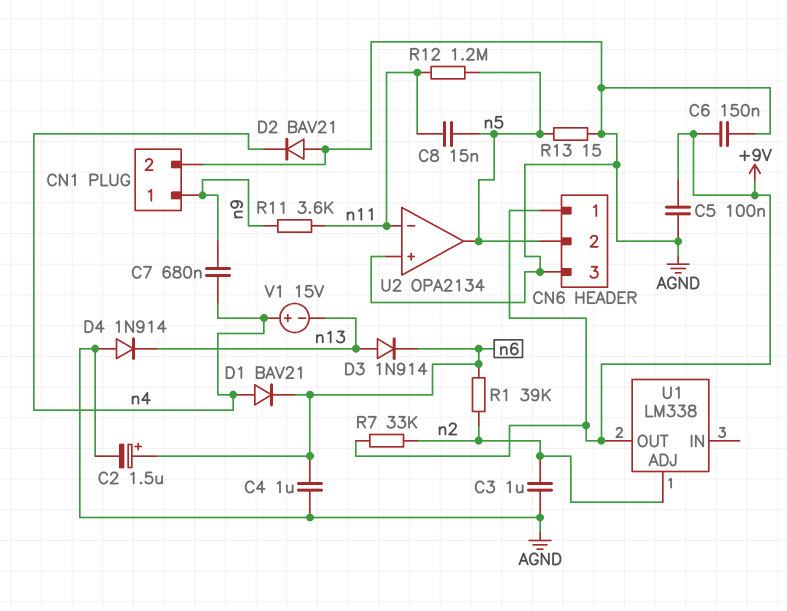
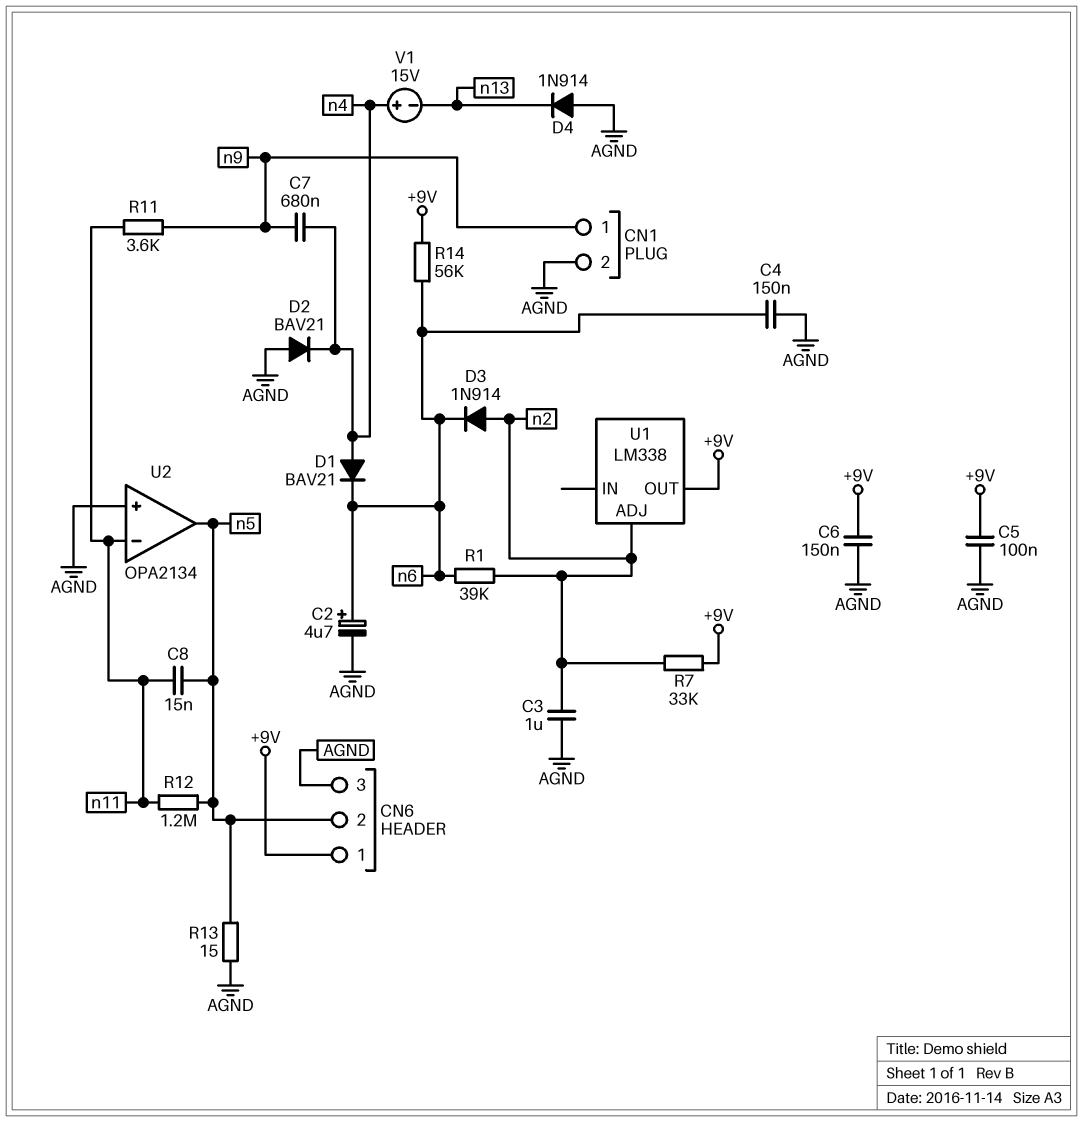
C2: 1.5uF (plus n6, minus AGND) -> 4.7uF (plus n6, minus AGND)
C4: 1uF (AGND, n6) -> 150nF (AGND, n6)
D3: diode 1N914 (A n13, K n6) -> diode 1N914 (A n2, K n6)
R14: none -> 56k (+9V, n6)

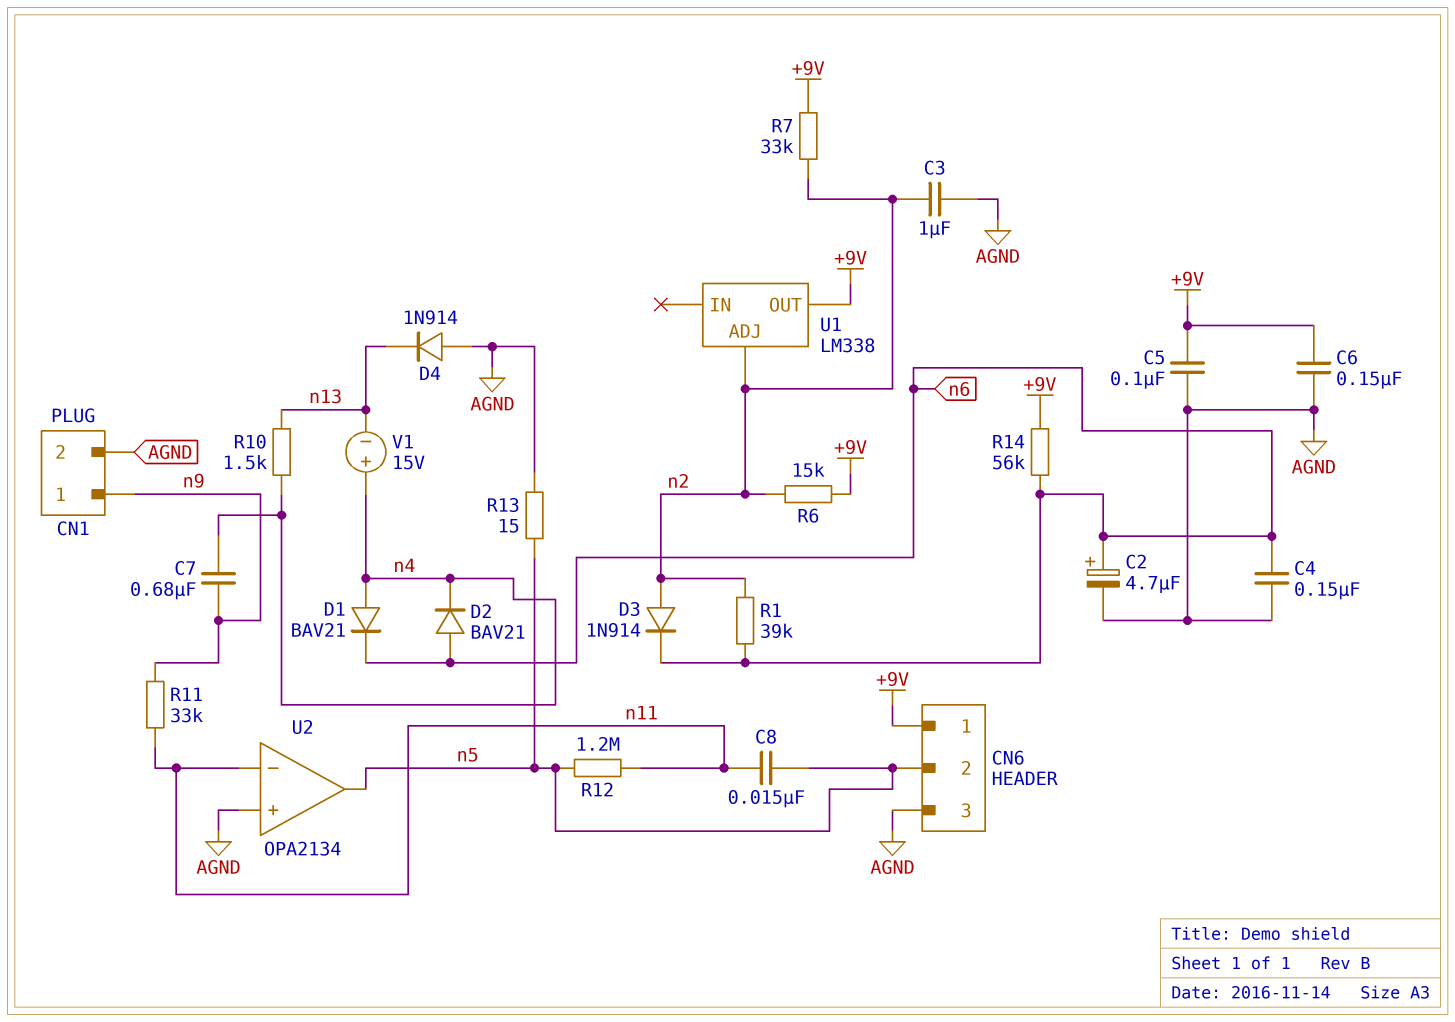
D2: diode BAV21 (A AGND, K n4) -> diode BAV21 (A n6, K n4)
R6: none -> 15k (+9V, n2)
R10: none -> 1.5k (n4, n13)
R11: 3.6k (n9, n11) -> 33k (n9, n11)

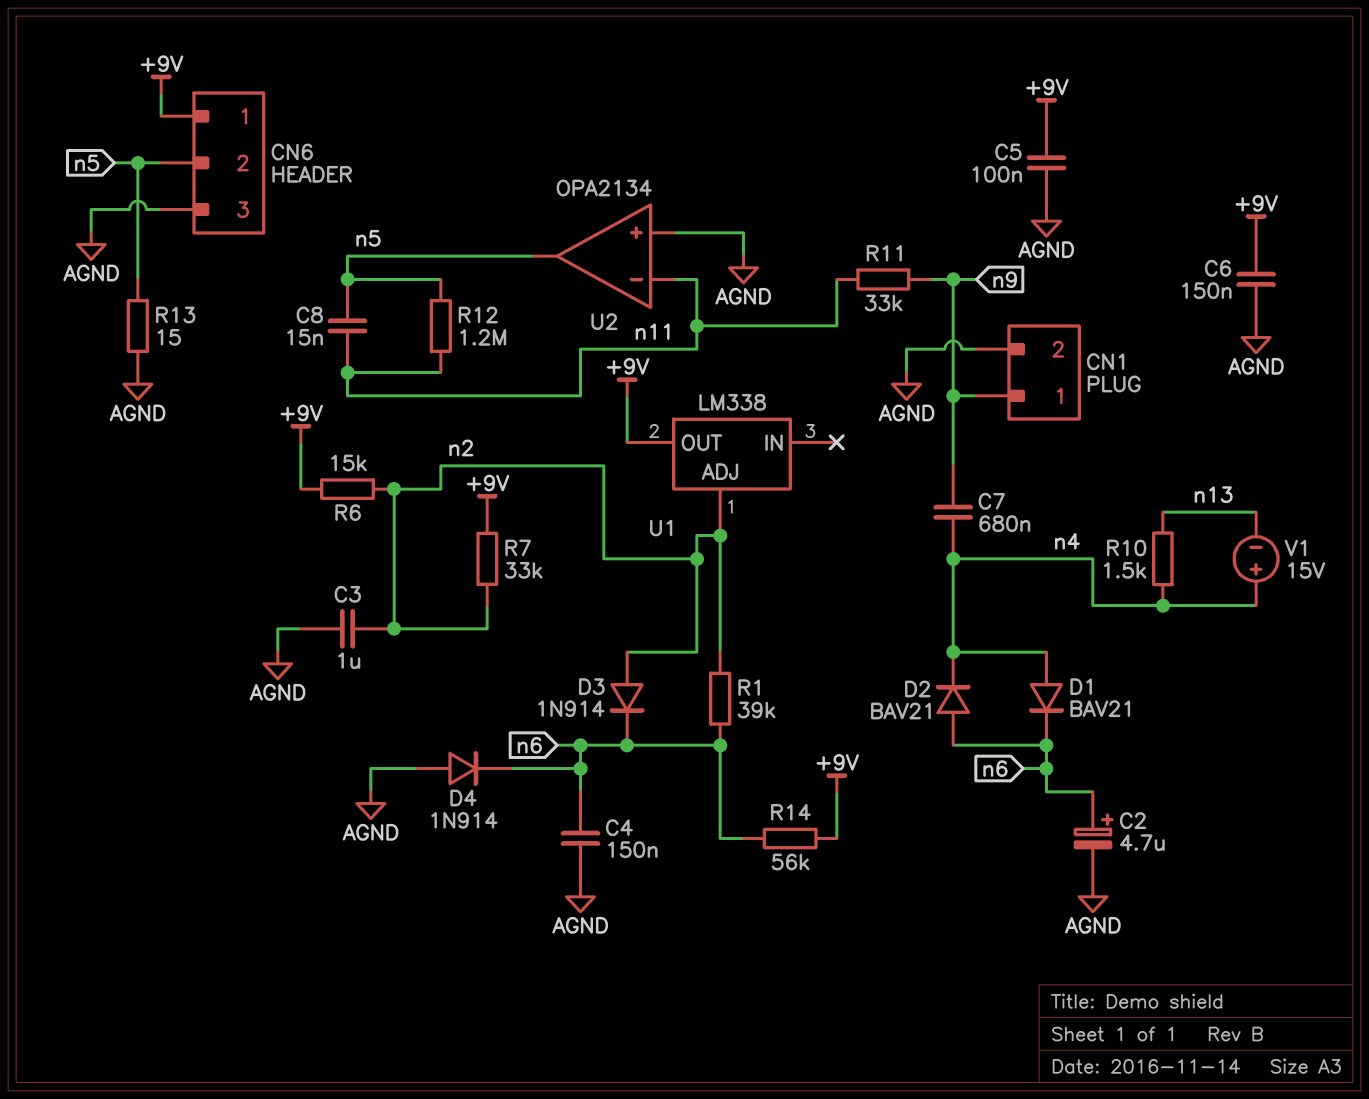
D4: diode 1N914 (A AGND, K n13) -> diode 1N914 (A AGND, K n6)

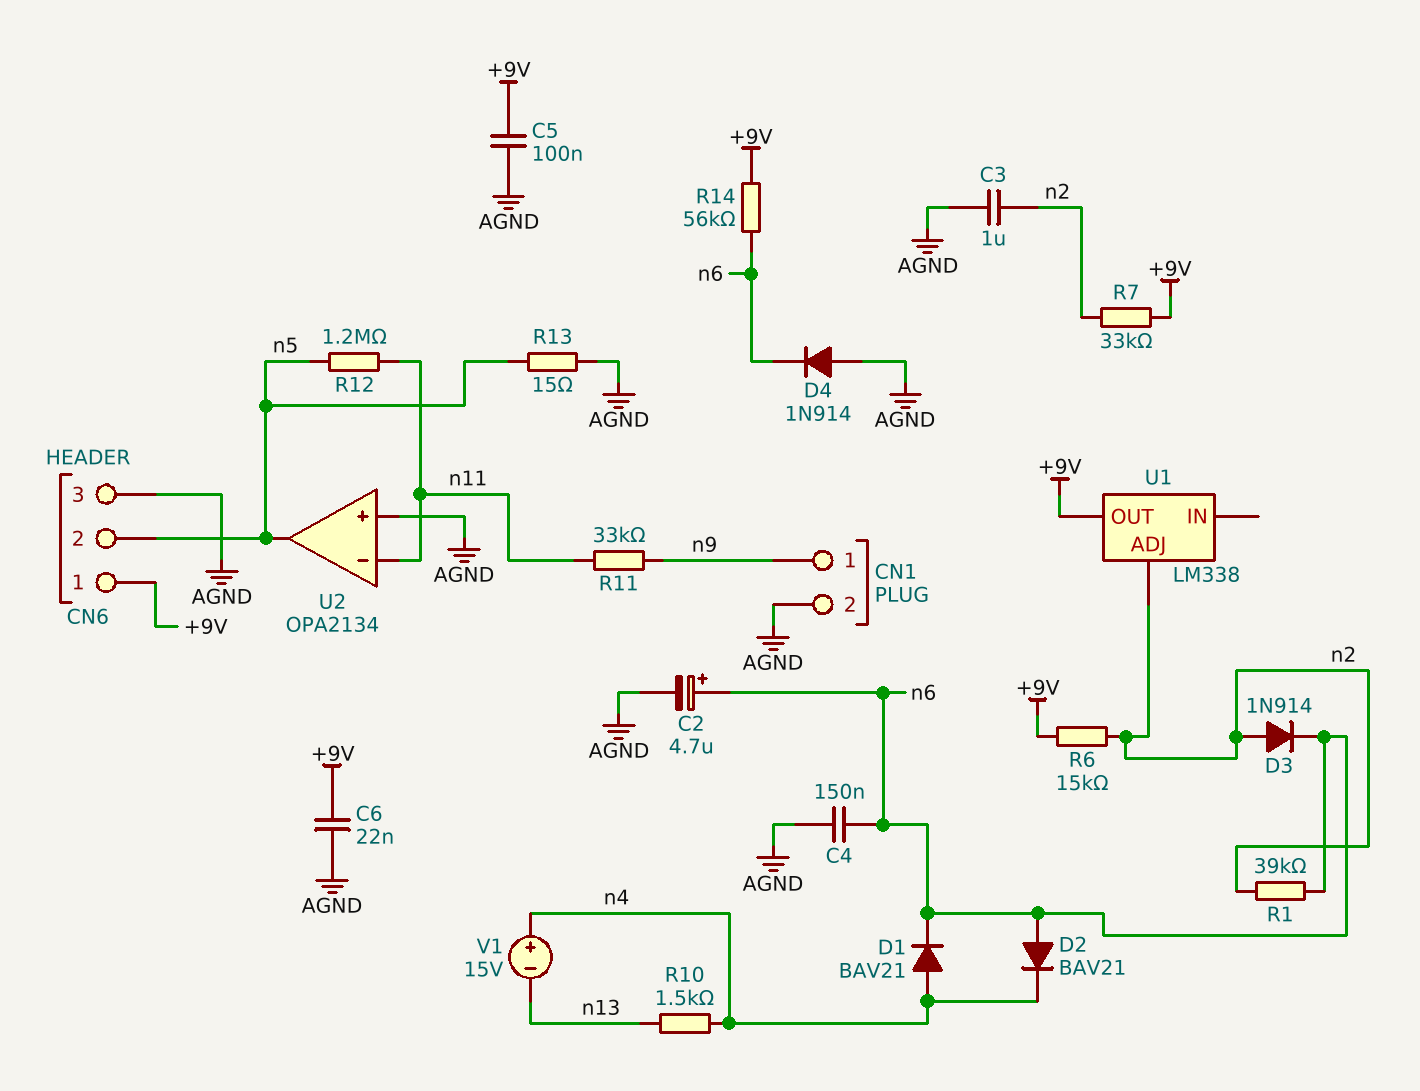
C6: 150nF (+9V, AGND) -> 22nF (+9V, AGND)
C7: 680nF (n4, n9) -> none
C8: 15nF (n5, n11) -> none

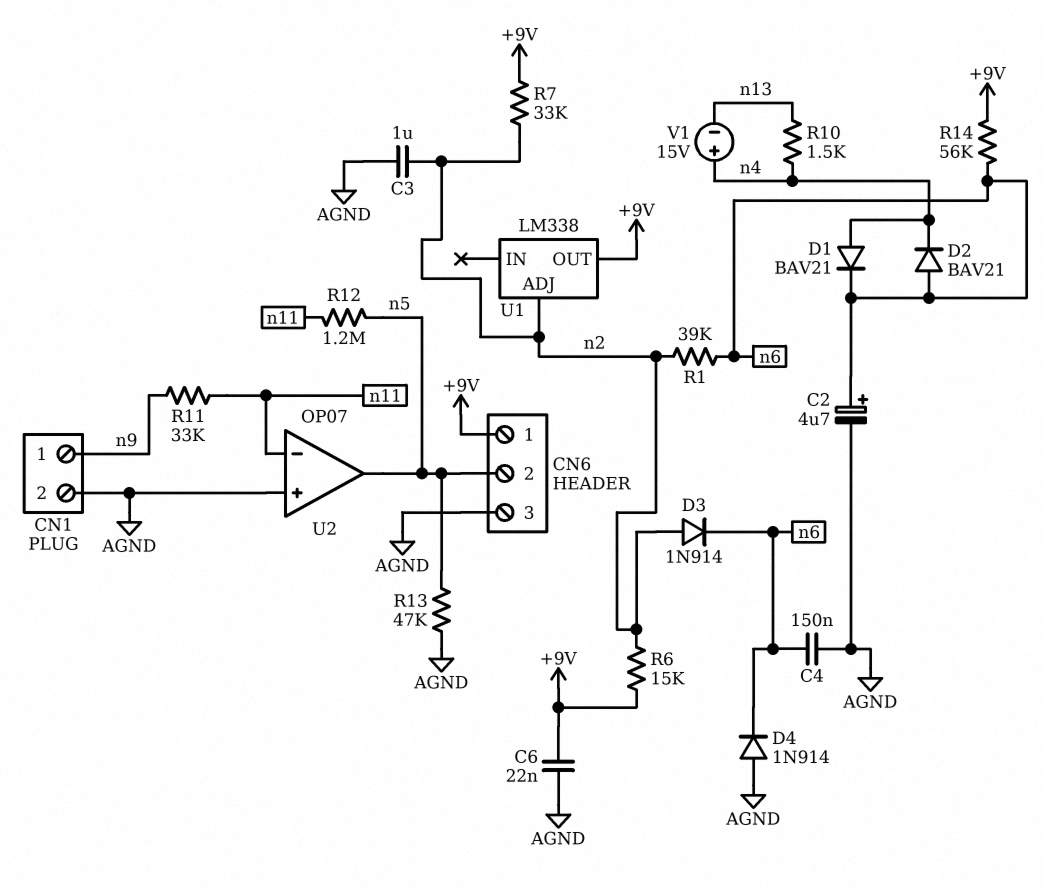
C5: 100nF (+9V, AGND) -> none
R13: 15 (AGND, n5) -> 47k (AGND, n5)
U2: OPA2134 -> OP07

